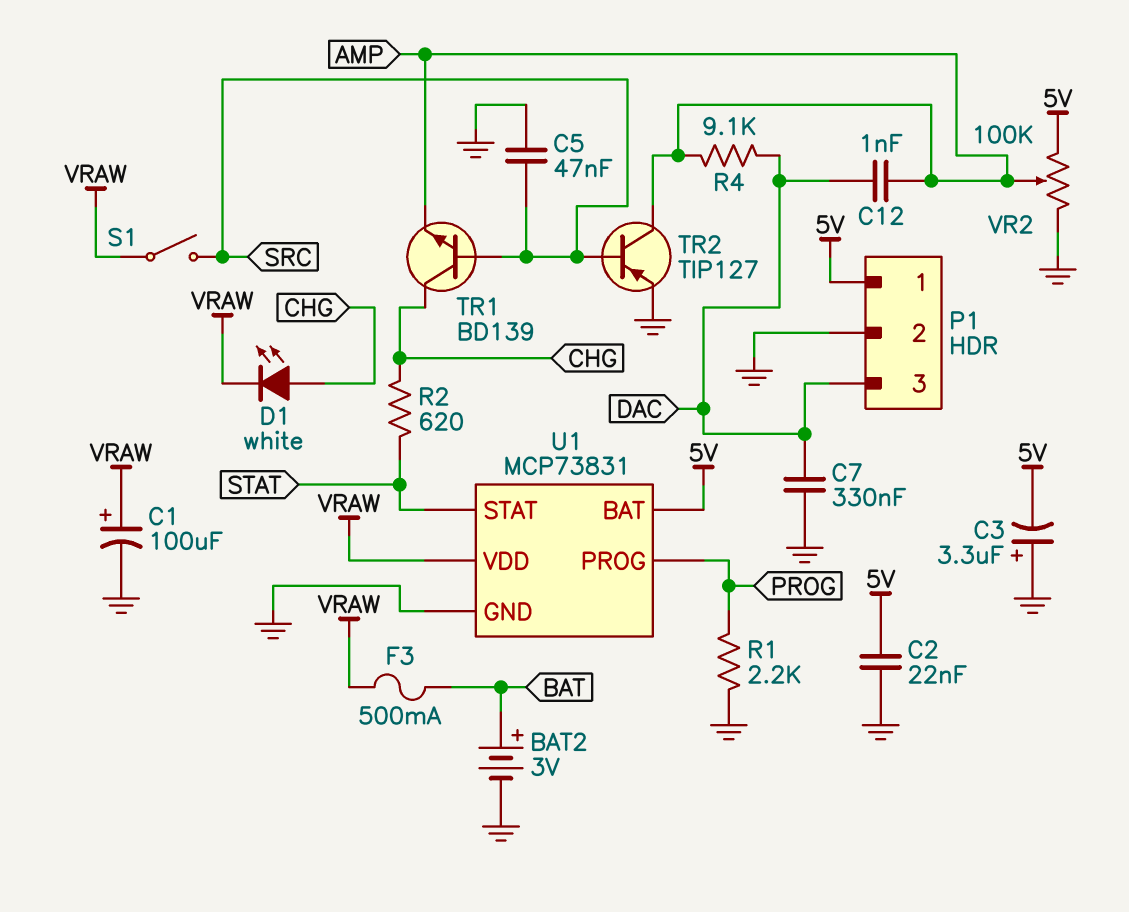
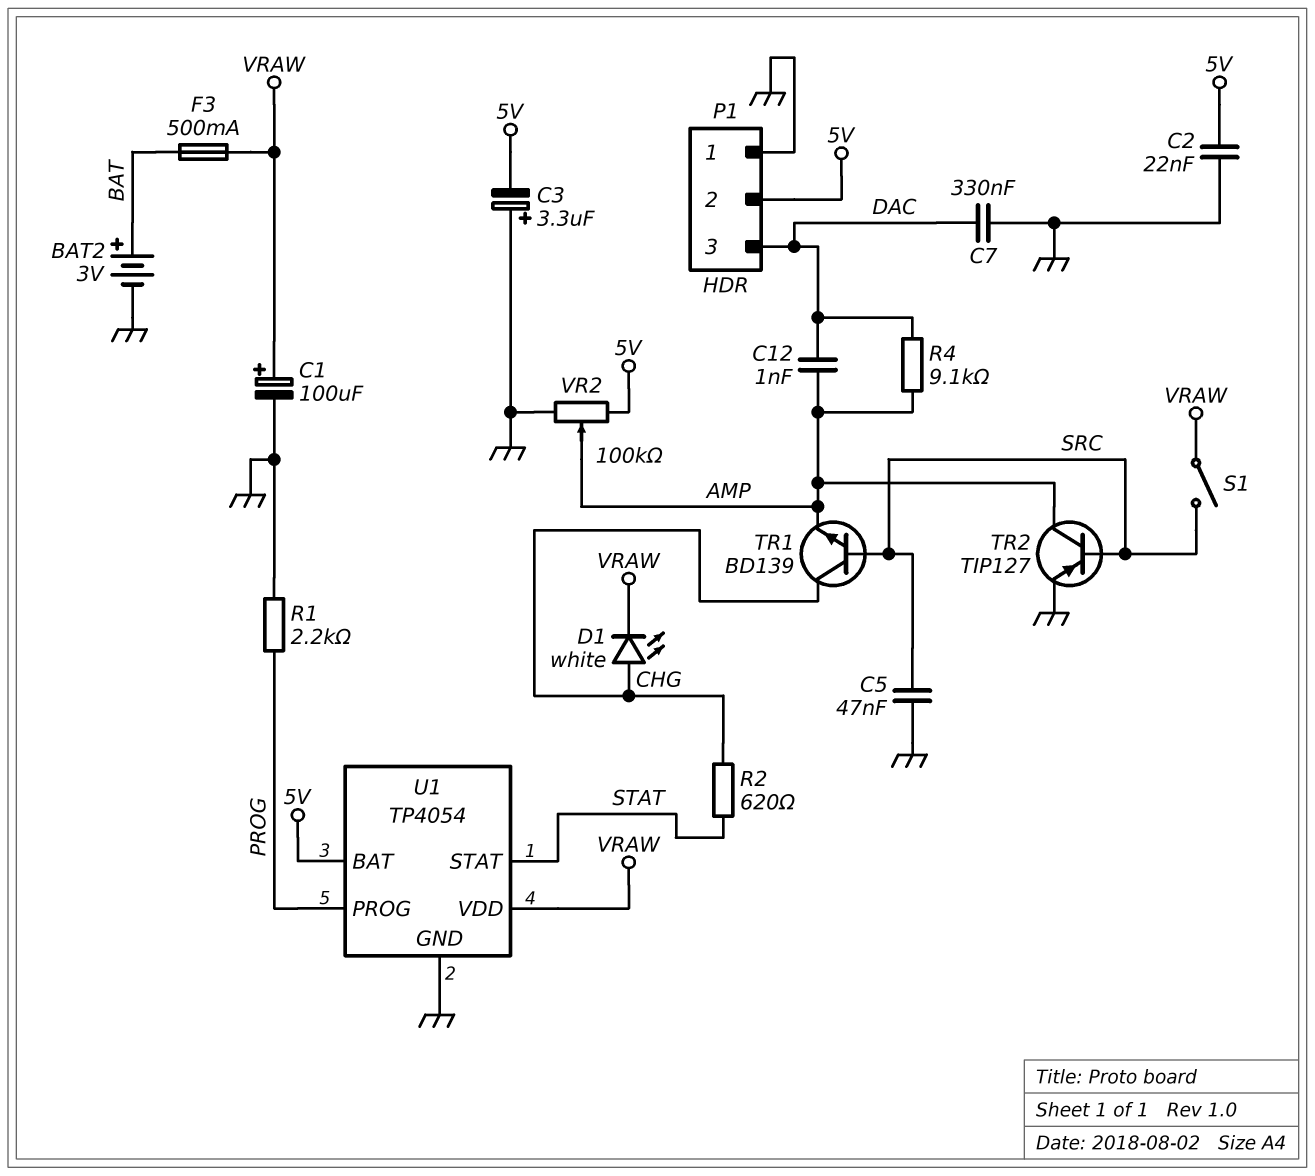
P1 pin 1: 5V -> GND
P1 pin 2: GND -> 5V
U1: MCP73831 -> TP4054

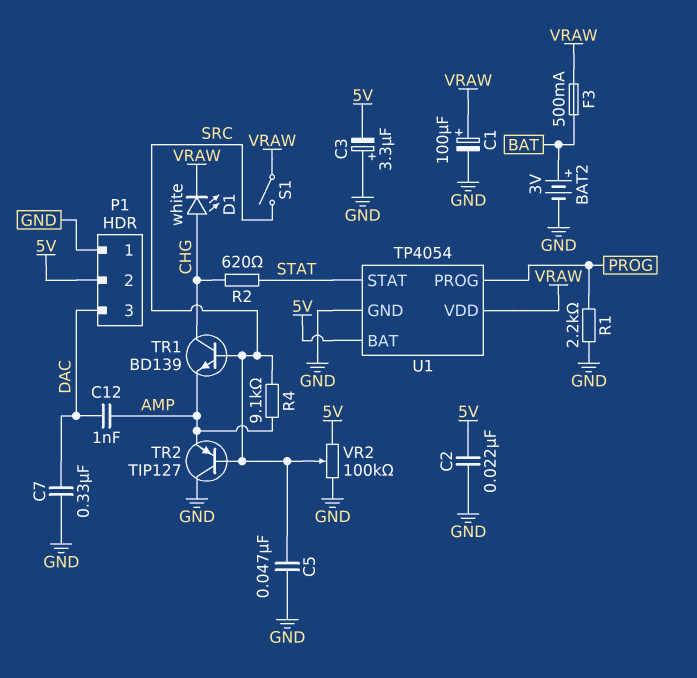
R4: 9.1k (AMP, DAC) -> 9.1k (AMP, SRC)
TR2: PNP TIP127 (B SRC, C AMP, E GND) -> PNP TIP127 (B SRC, C GND, E AMP)
VR2: 100k (5V, GND, wiper AMP) -> 100k (5V, GND, wiper SRC)

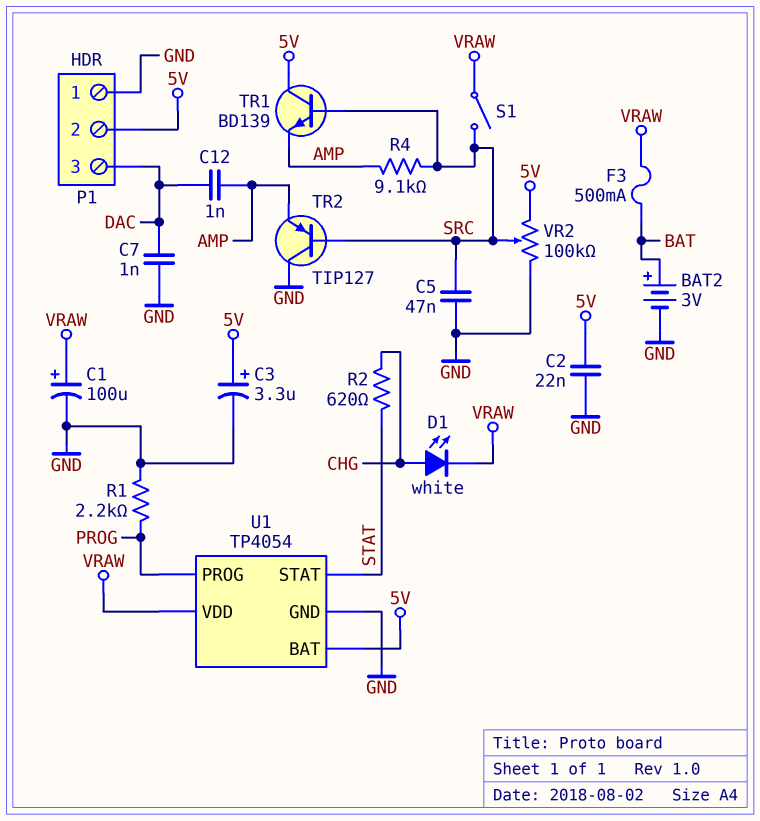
C3: 3.3uF (plus GND, minus 5V) -> 3.3uF (plus 5V, minus GND)
C7: 330nF (DAC, GND) -> 1nF (DAC, GND)
TR1: NPN BD139 (B SRC, C CHG, E AMP) -> NPN BD139 (B SRC, C 5V, E AMP)

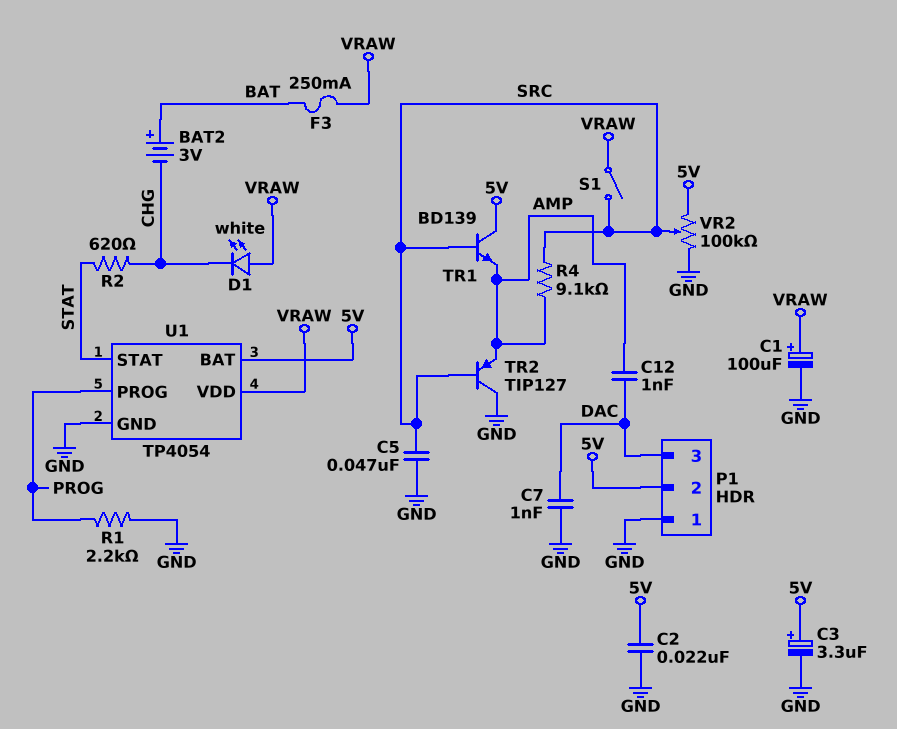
BAT2: 3V (plus BAT, minus GND) -> 3V (plus BAT, minus CHG)
D1: LED white (A CHG, K VRAW) -> LED white (A VRAW, K CHG)
F3: 500mA (BAT, VRAW) -> 250mA (BAT, VRAW)

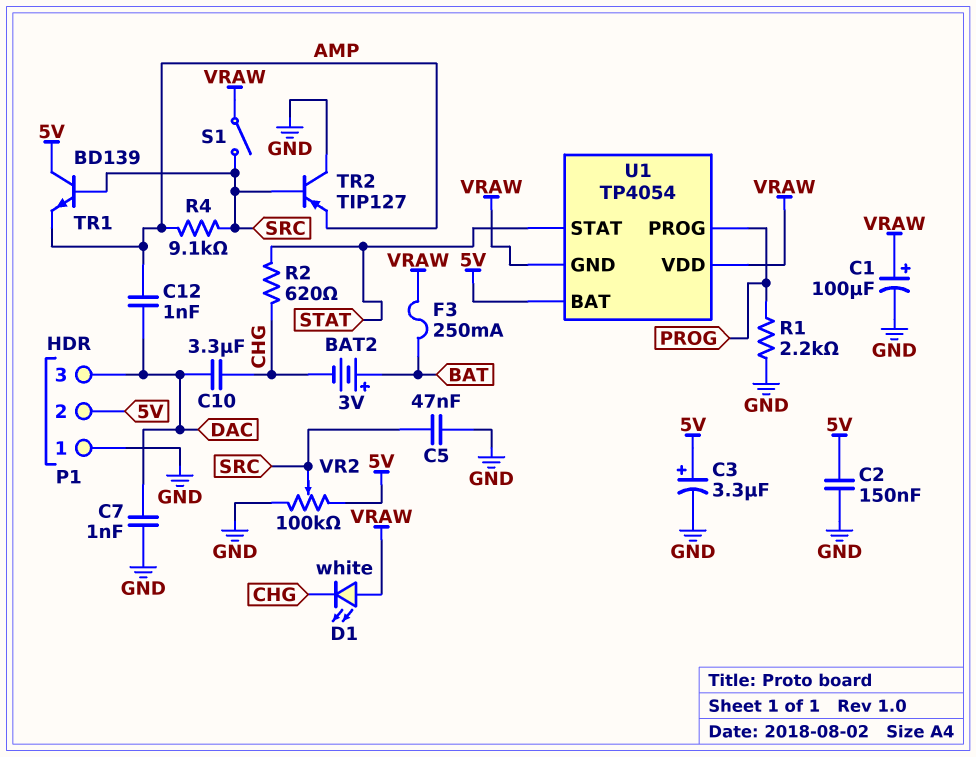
C2: 22nF (5V, GND) -> 150nF (5V, GND)
C10: none -> 3.3uF (CHG, DAC)
U1 pin GND: GND -> VRAW

